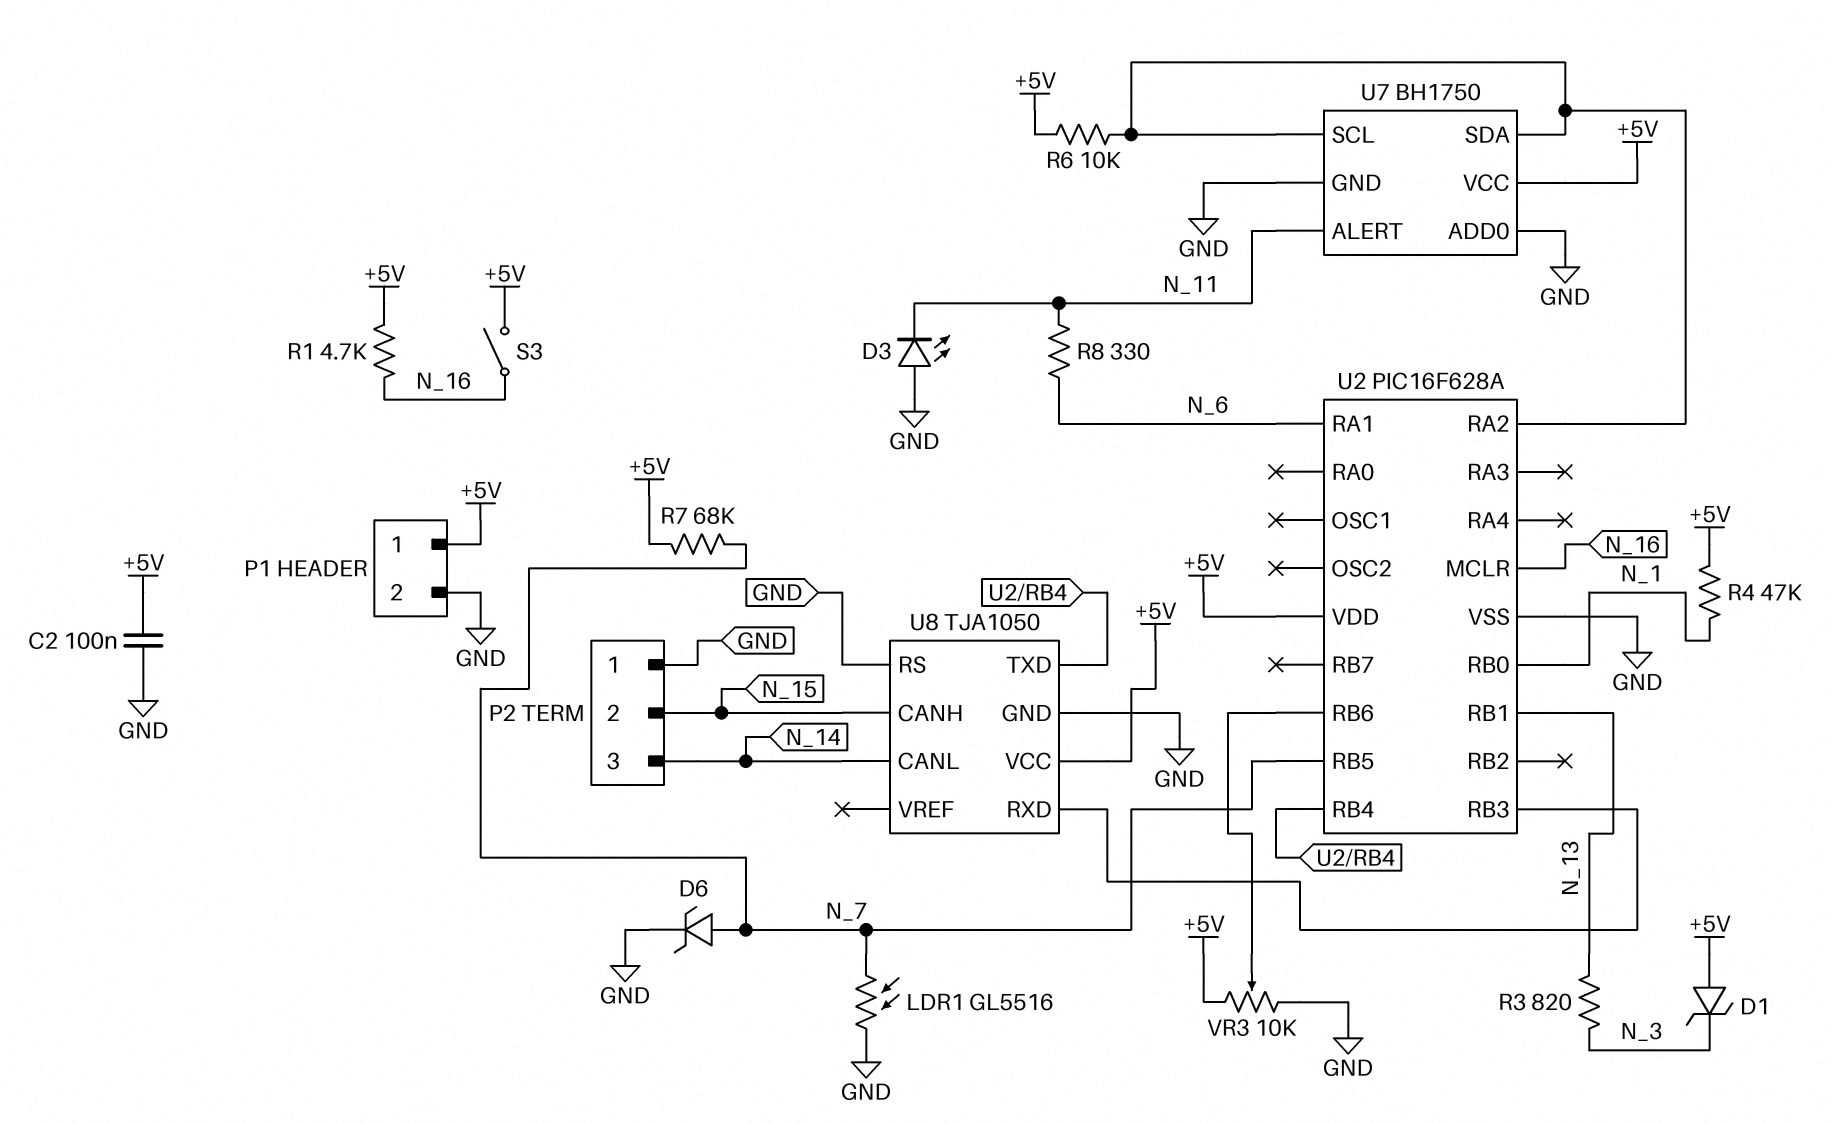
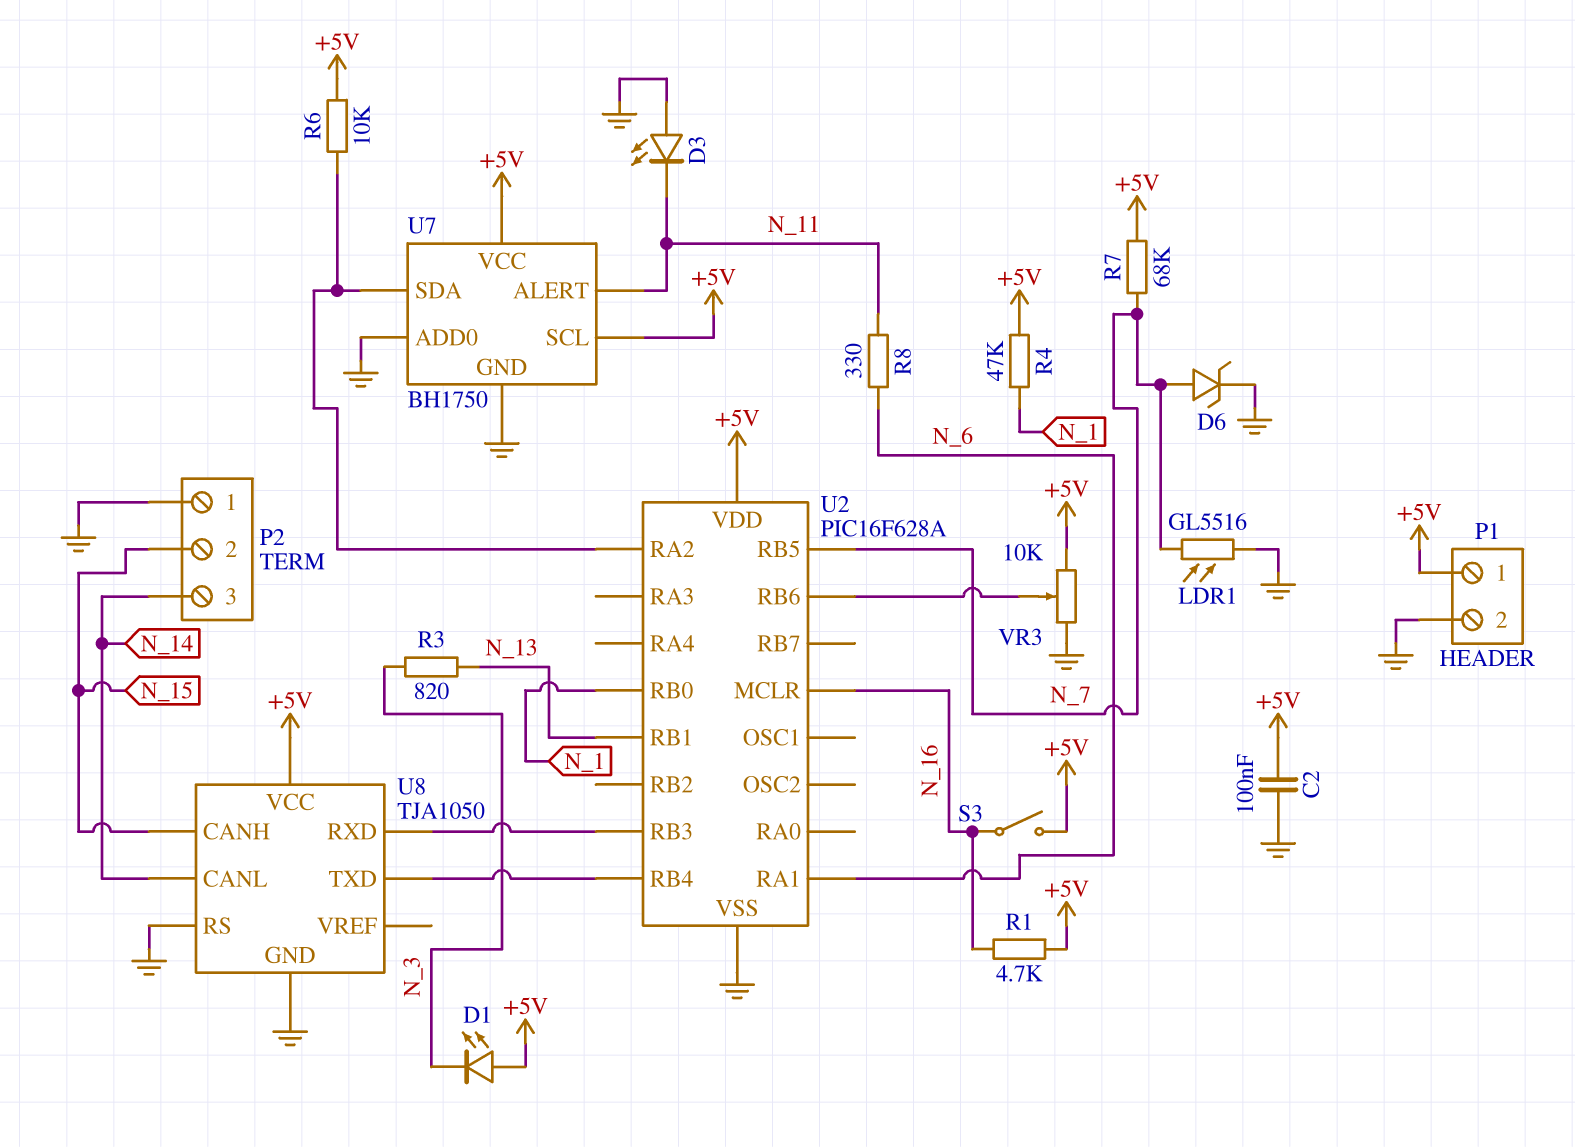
D1: zener (A +5V, K N_3) -> LED (A +5V, K N_3)
U7 pin SCL: U2/RA2 -> +5V

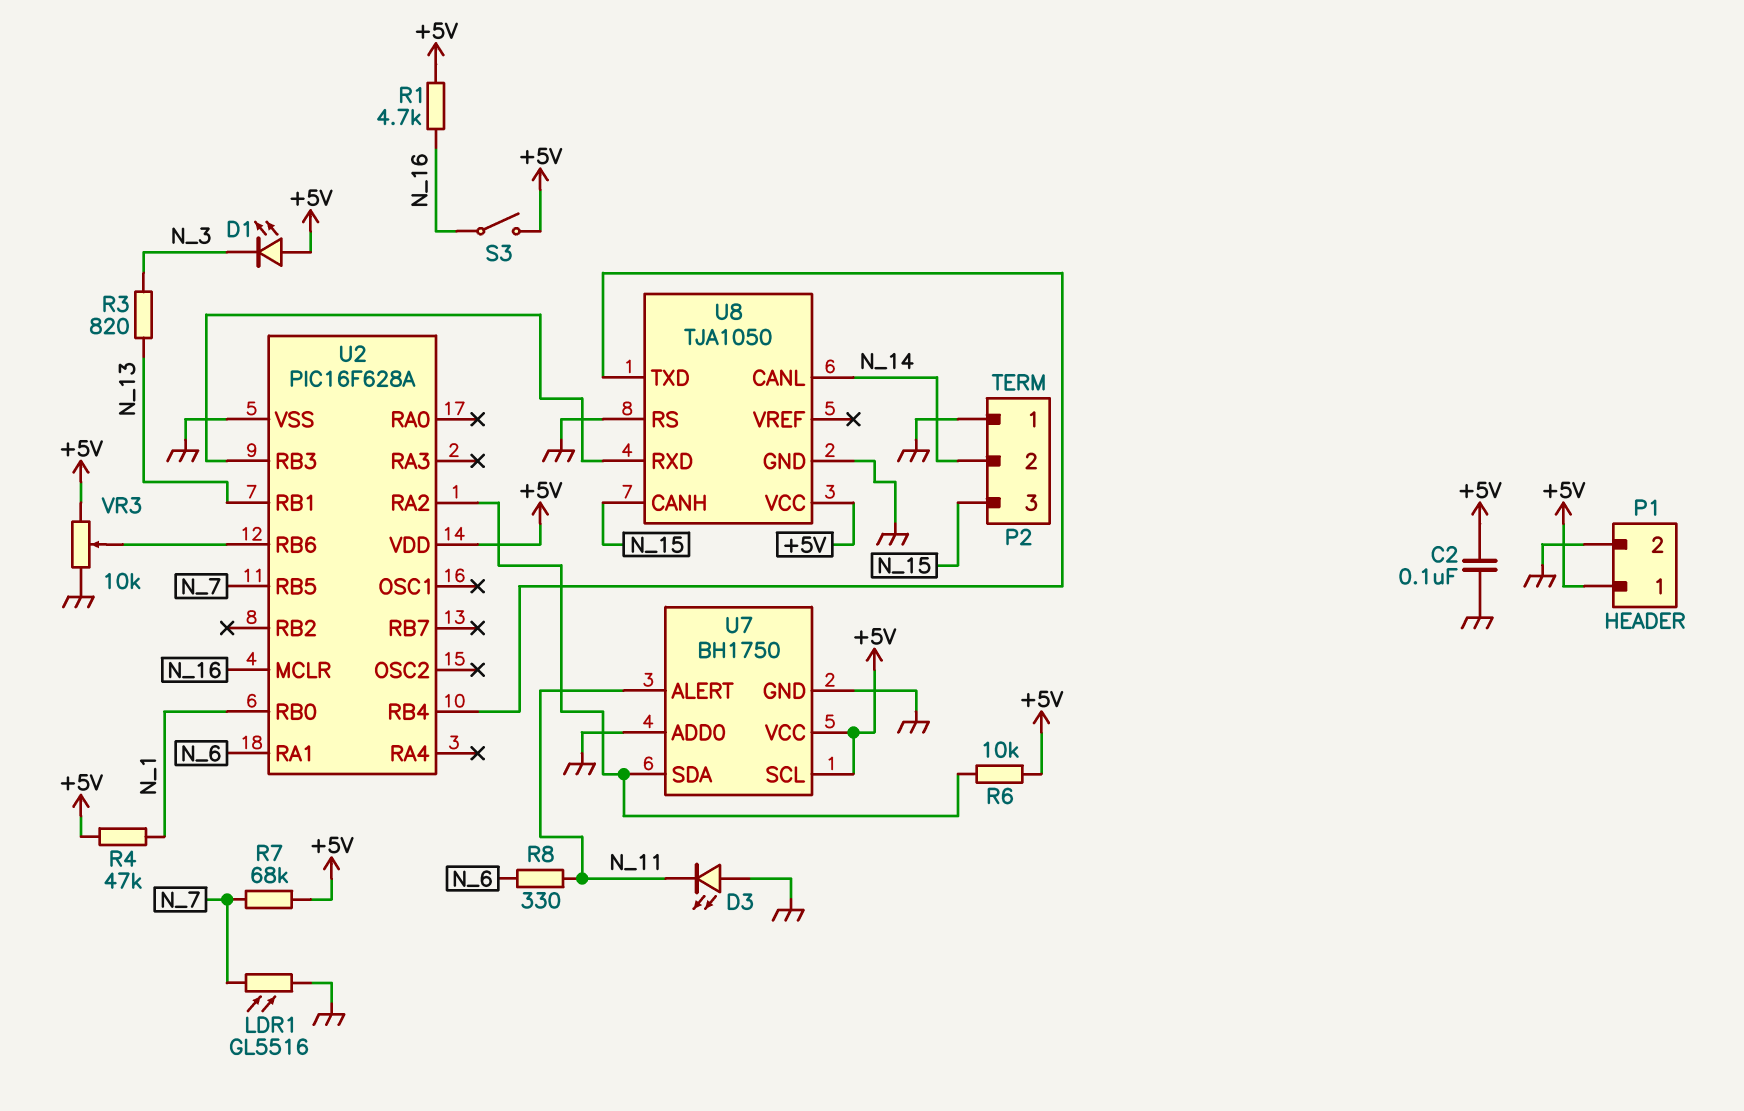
D6: zener (A N_7, K GND) -> none
P2 pin 2: N_15 -> N_14
P2 pin 3: N_14 -> N_15

